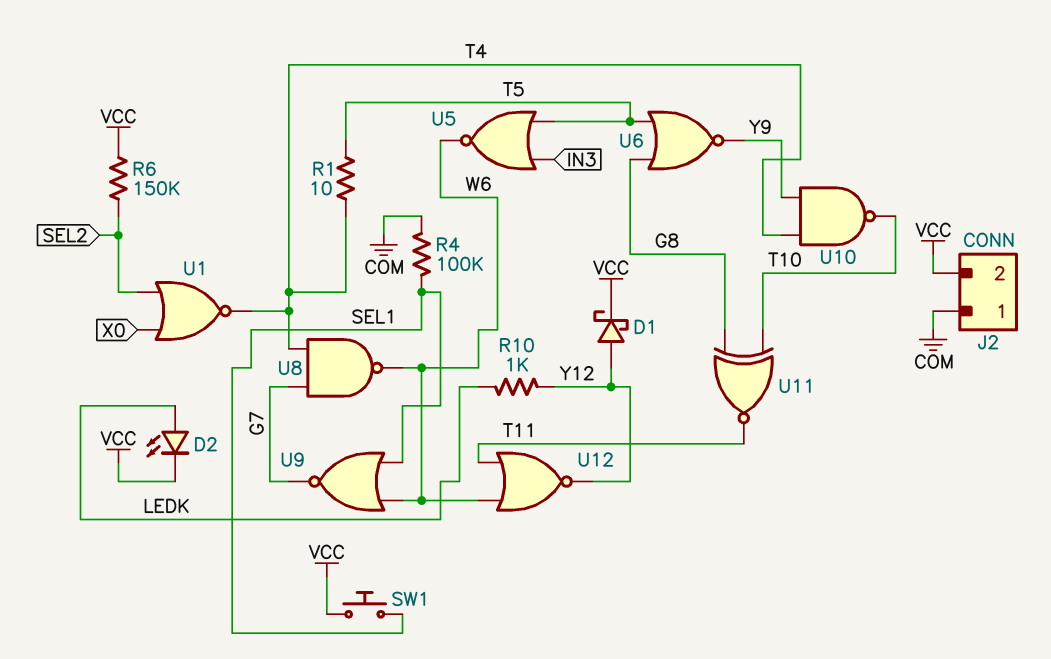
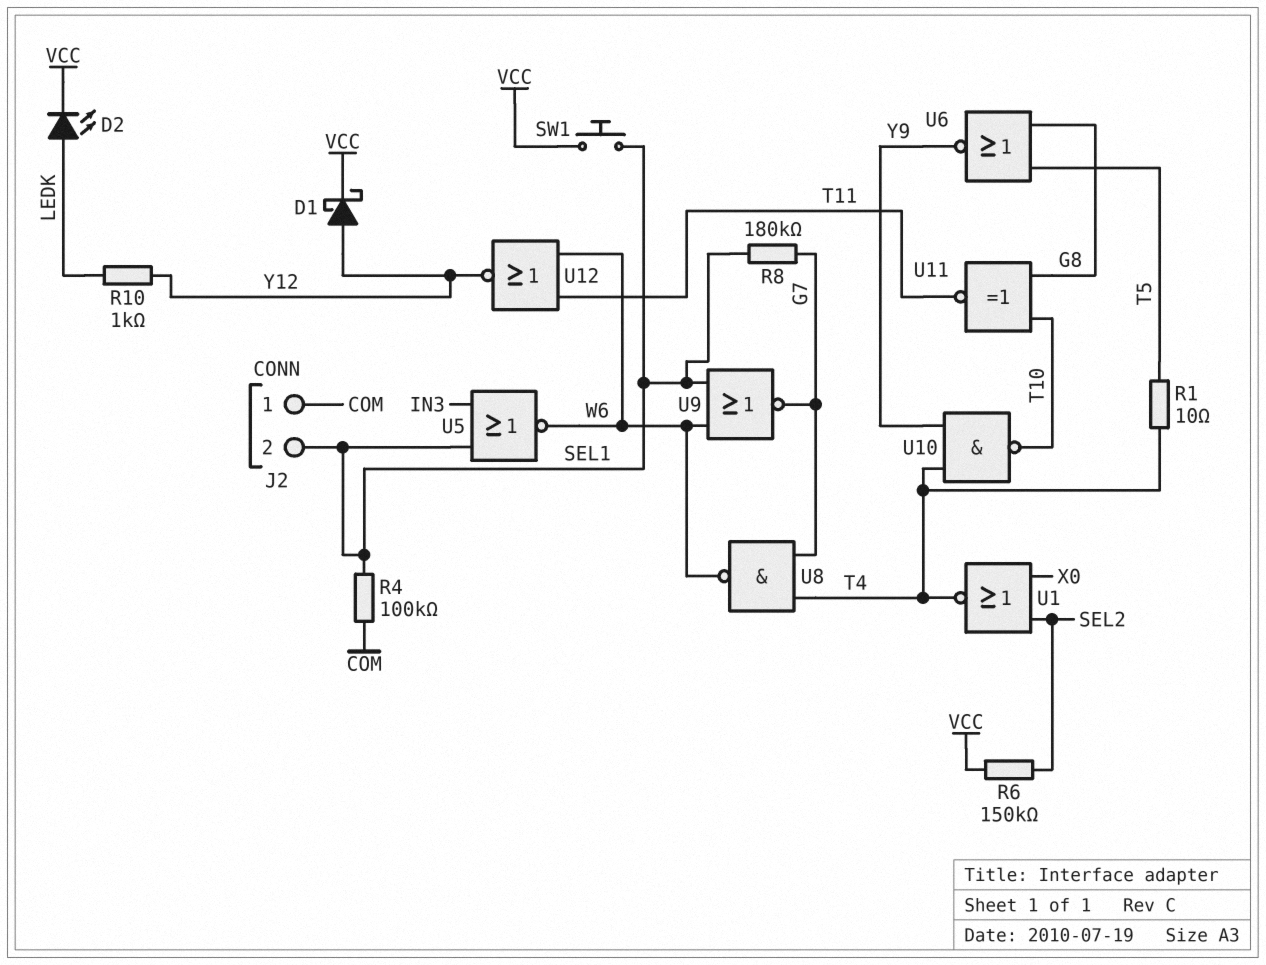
J2 pin 2: VCC -> SEL1
R8: none -> 180k (G7, SEL1)
U5: NOR (in IN3, in T5, out W6) -> NOR (in IN3, in SEL1, out W6)

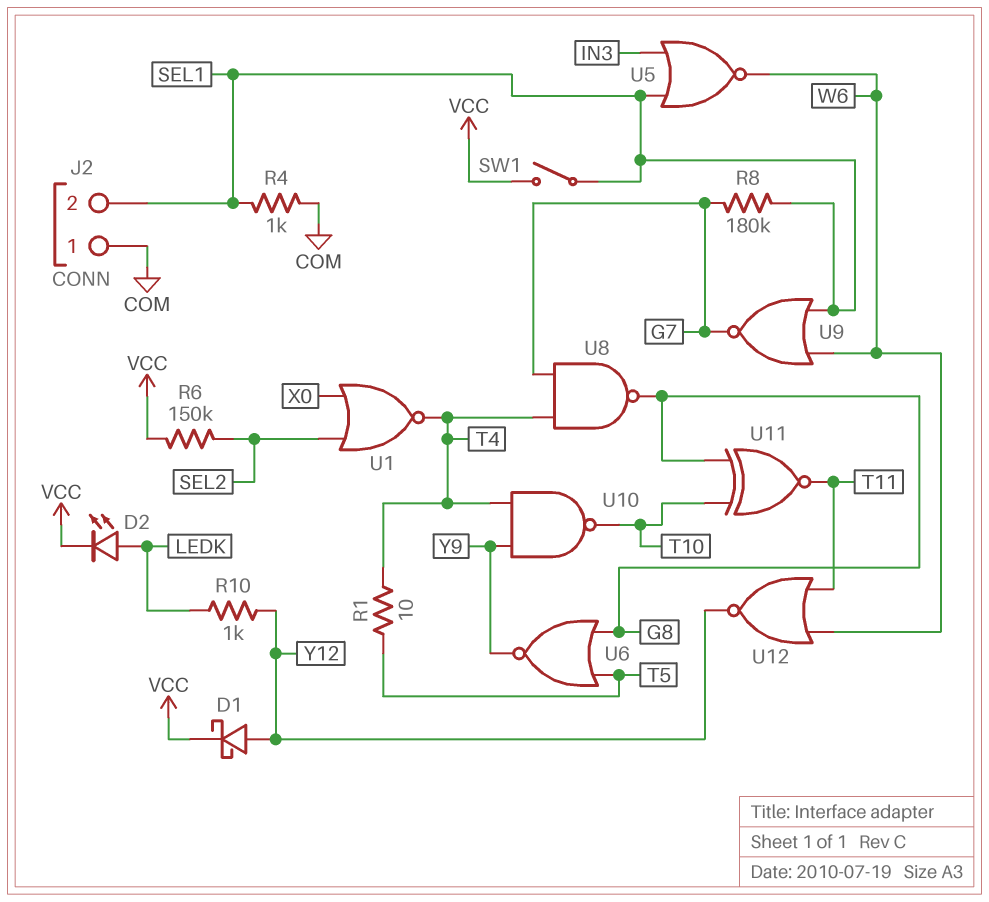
R4: 100k (COM, SEL1) -> 1k (COM, SEL1)
SW1: button (SEL1, VCC) -> switch (SEL1, VCC)
U8: NAND (in G7, in T4, out W6) -> NAND (in G7, in T4, out G8)

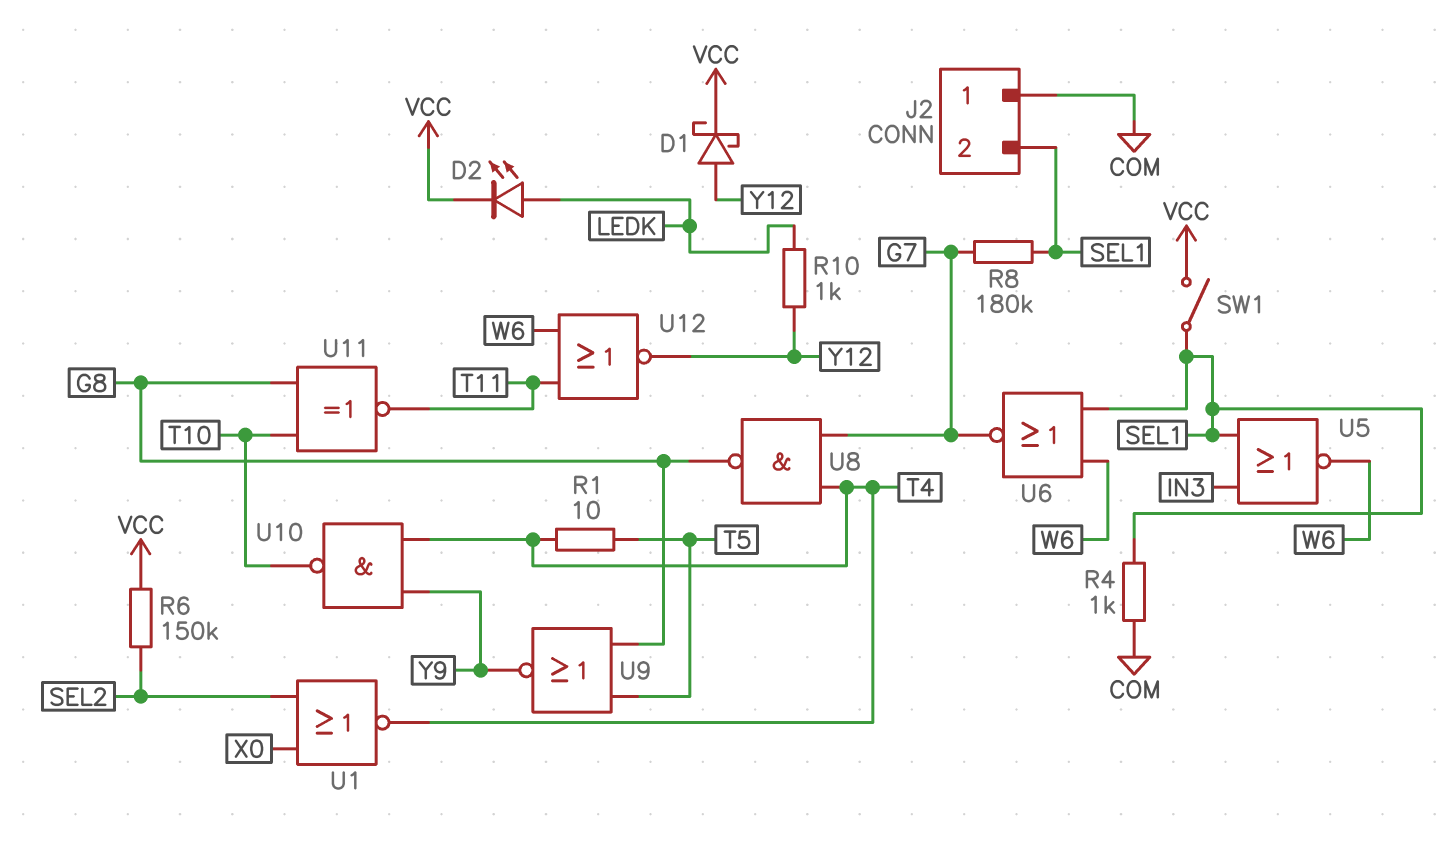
U6: NOR (in G8, in T5, out Y9) -> NOR (in SEL1, in W6, out G7)
U9: NOR (in SEL1, in W6, out G7) -> NOR (in G8, in T5, out Y9)

